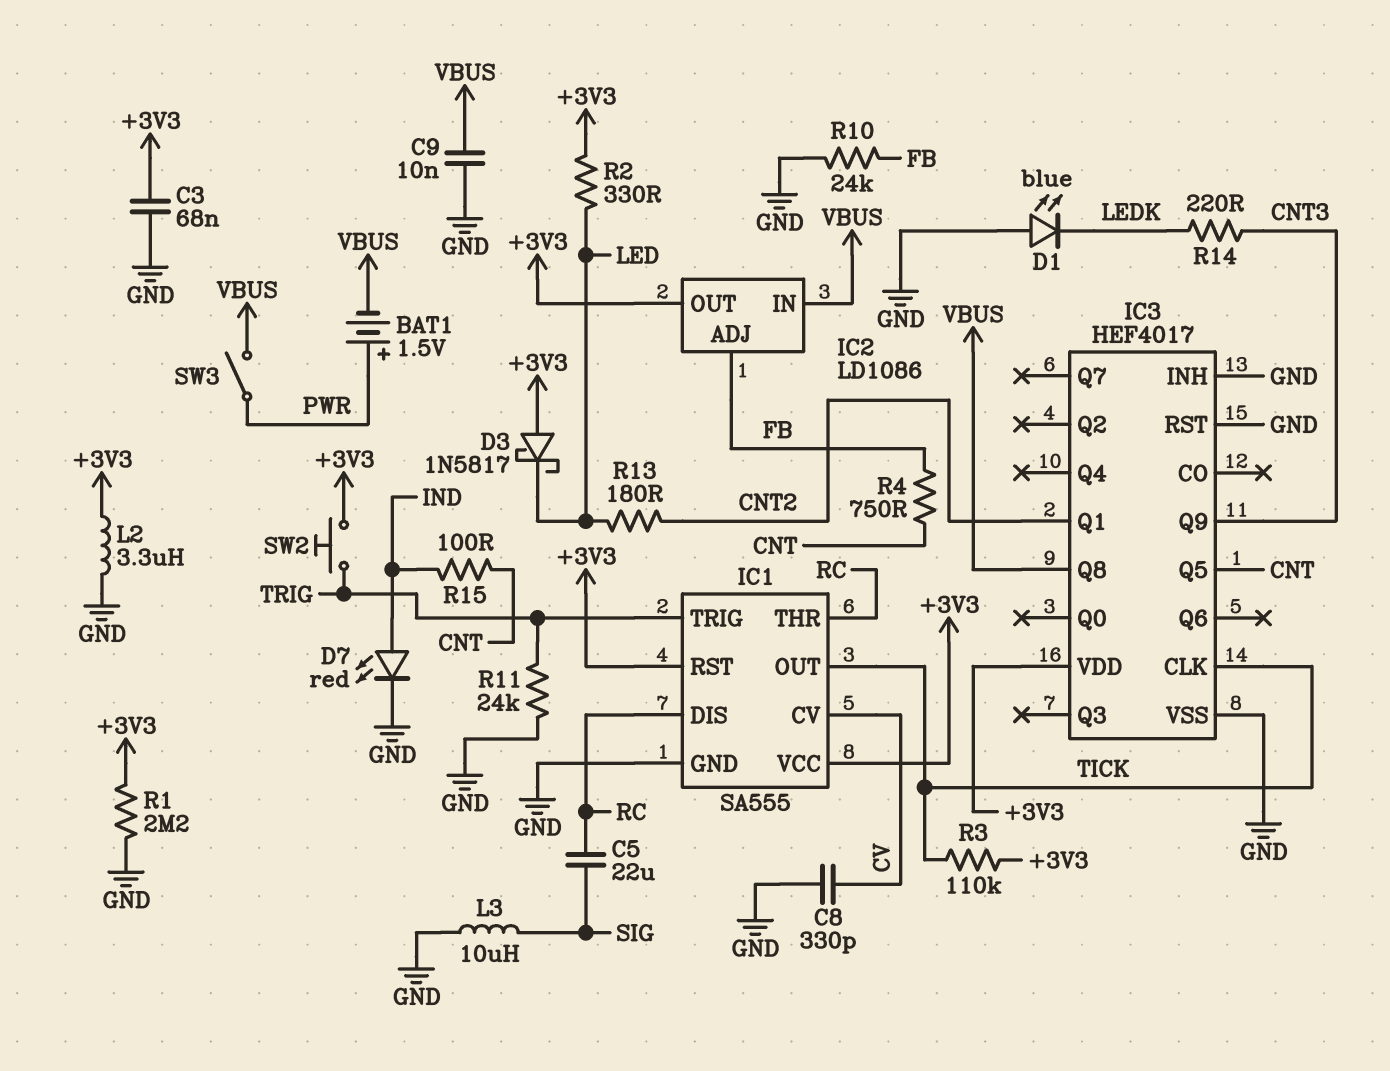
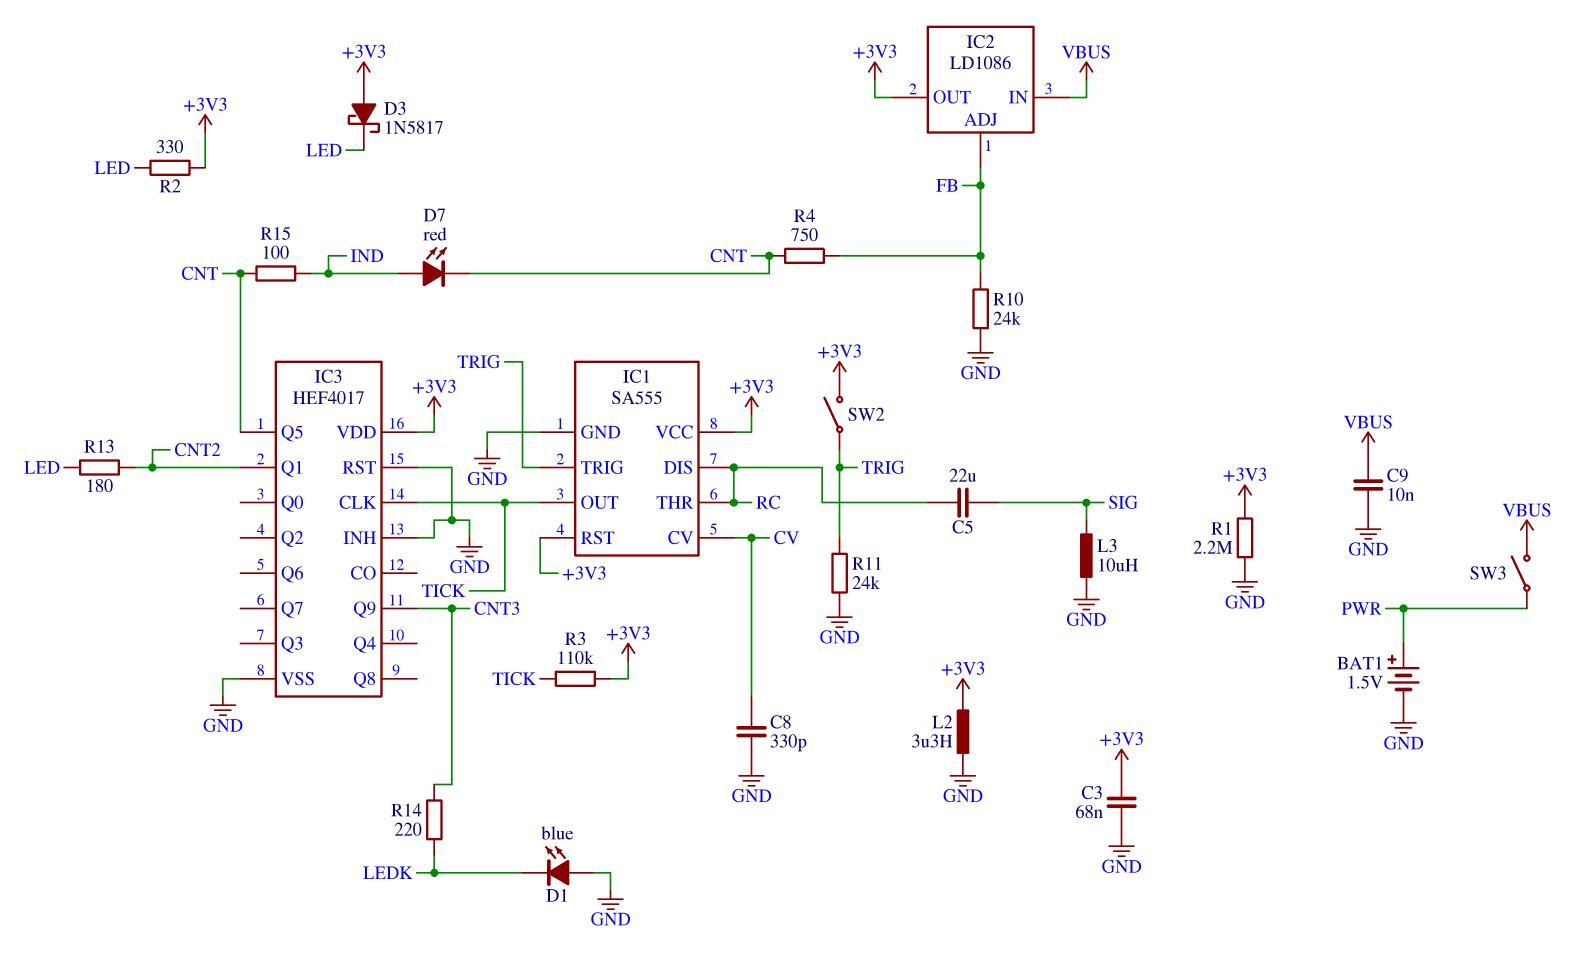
BAT1: 1.5V (plus PWR, minus VBUS) -> 1.5V (plus PWR, minus GND)
D7: LED red (A IND, K GND) -> LED red (A IND, K CNT)
IC3 pin Q8: VBUS -> none
SW2: button (+3V3, TRIG) -> switch (+3V3, TRIG)

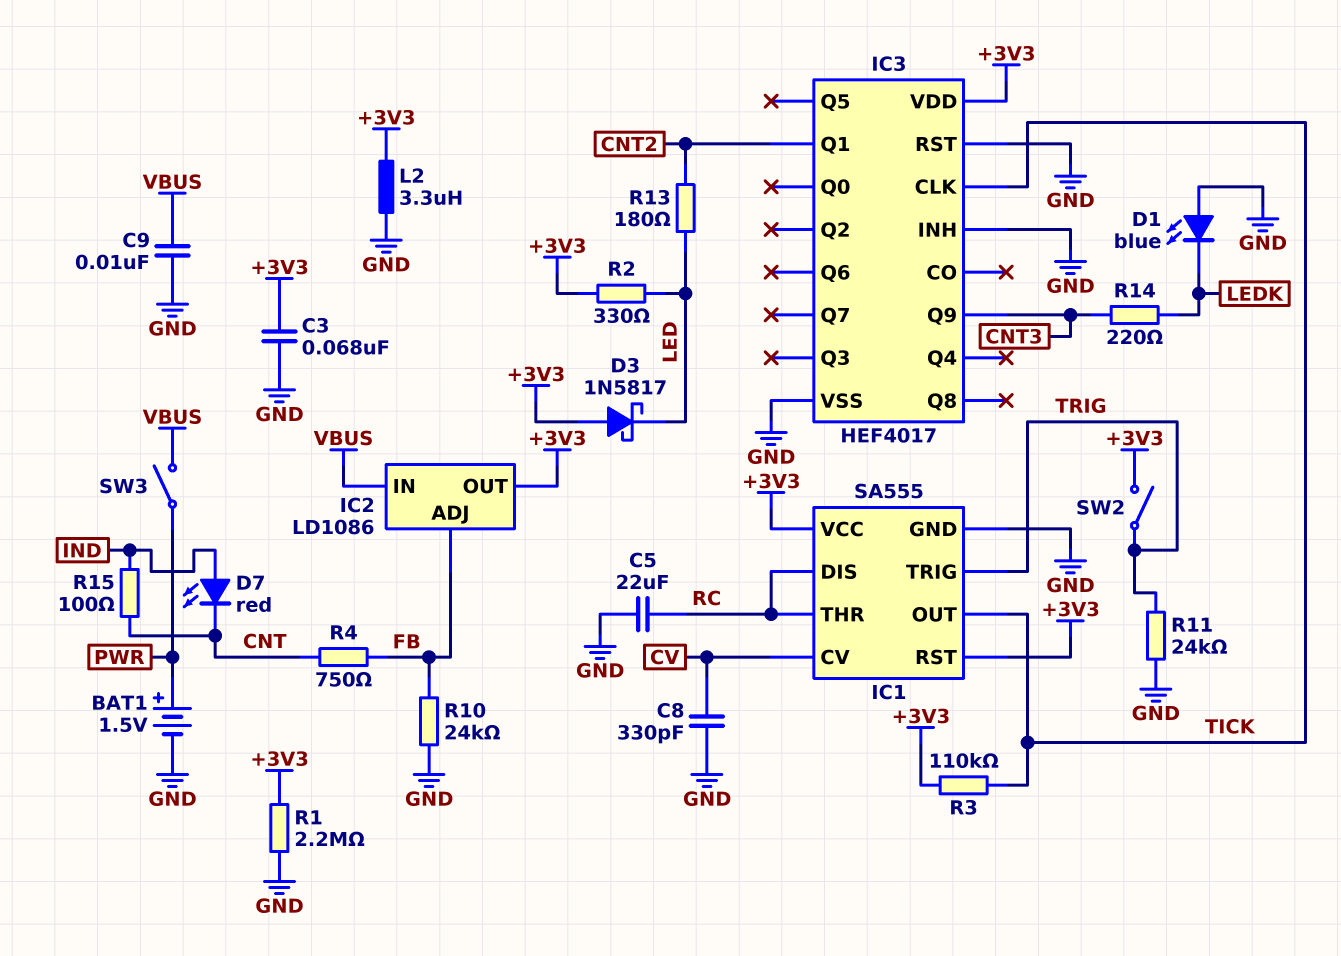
C5: 22uF (RC, SIG) -> 22uF (GND, RC)
IC3 pin Q5: CNT -> none
L3: 10uH (GND, SIG) -> none

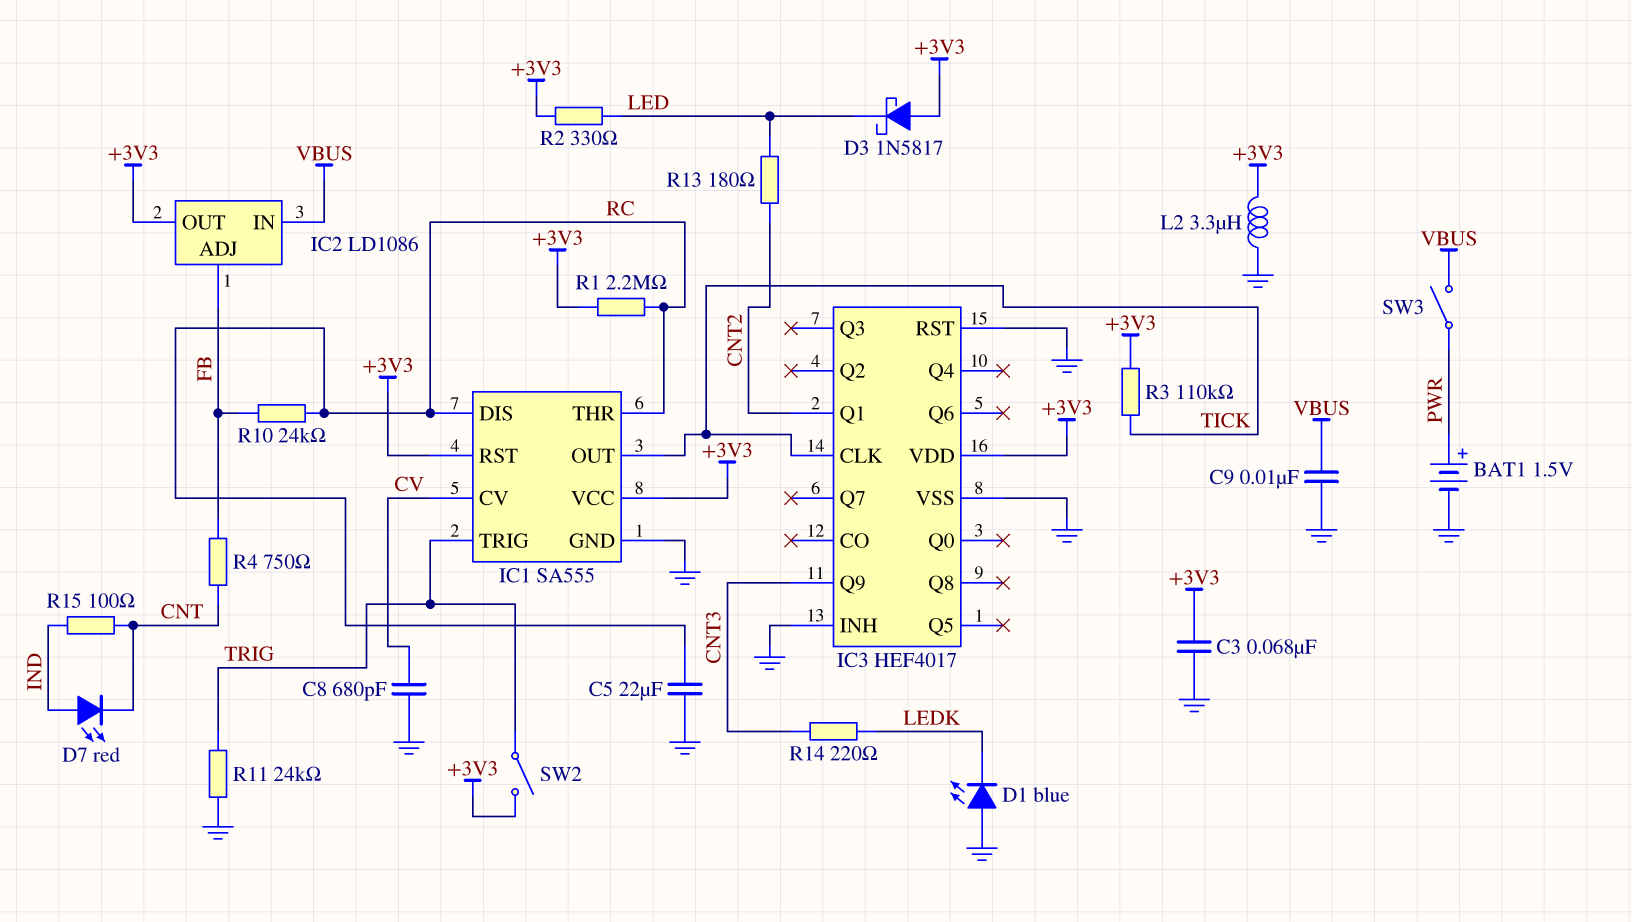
C8: 330pF (CV, GND) -> 680pF (CV, GND)
R1: 2.2M (+3V3, GND) -> 2.2M (+3V3, RC)
R10: 24k (FB, GND) -> 24k (FB, RC)

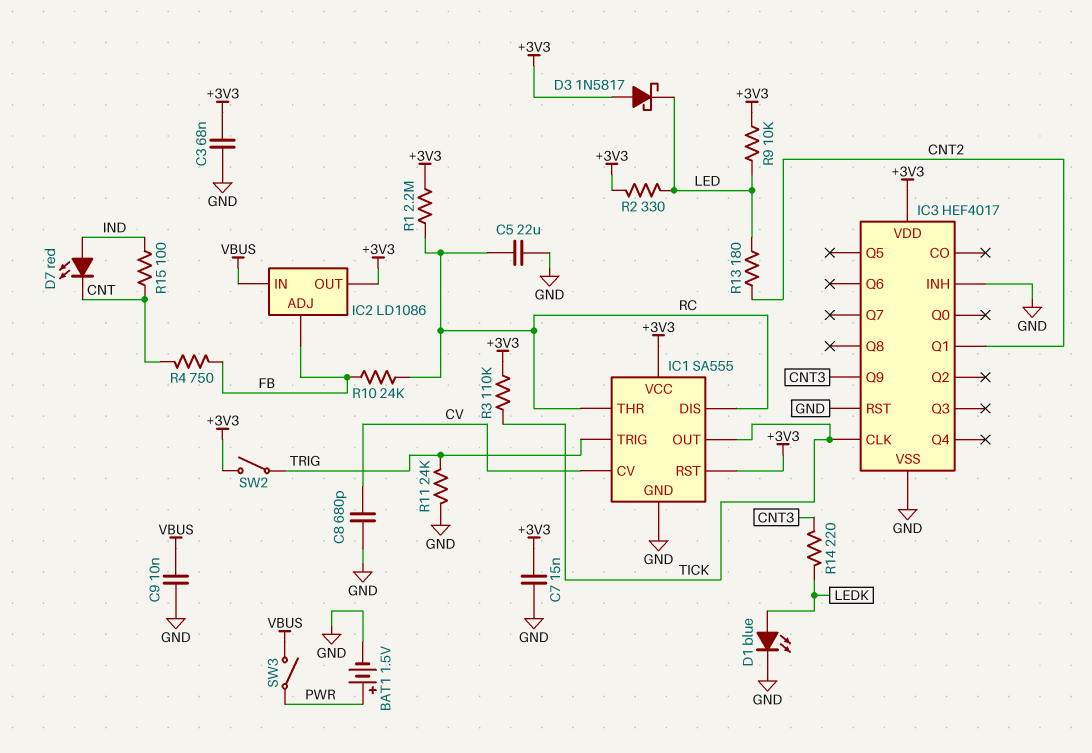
C7: none -> 15nF (+3V3, GND)
D1: LED blue (A GND, K LEDK) -> LED blue (A LEDK, K GND)
L2: 3.3uH (+3V3, GND) -> none
R9: none -> 10k (+3V3, LED)

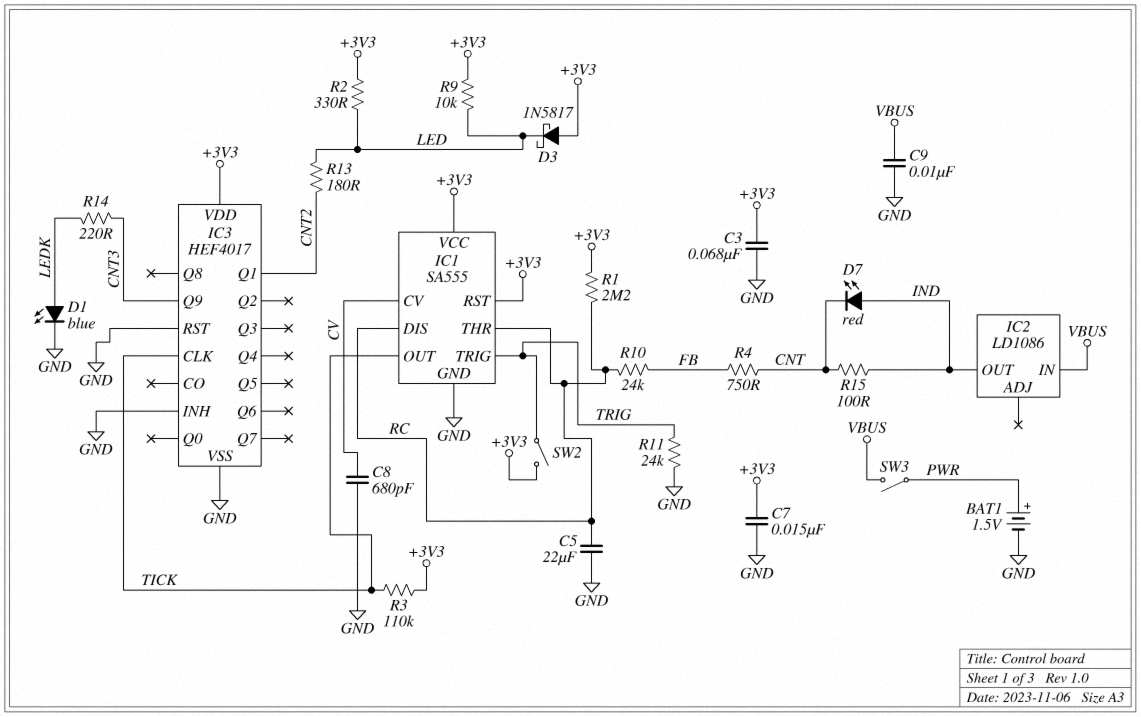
IC2 pin ADJ: FB -> none
IC2 pin OUT: +3V3 -> IND

